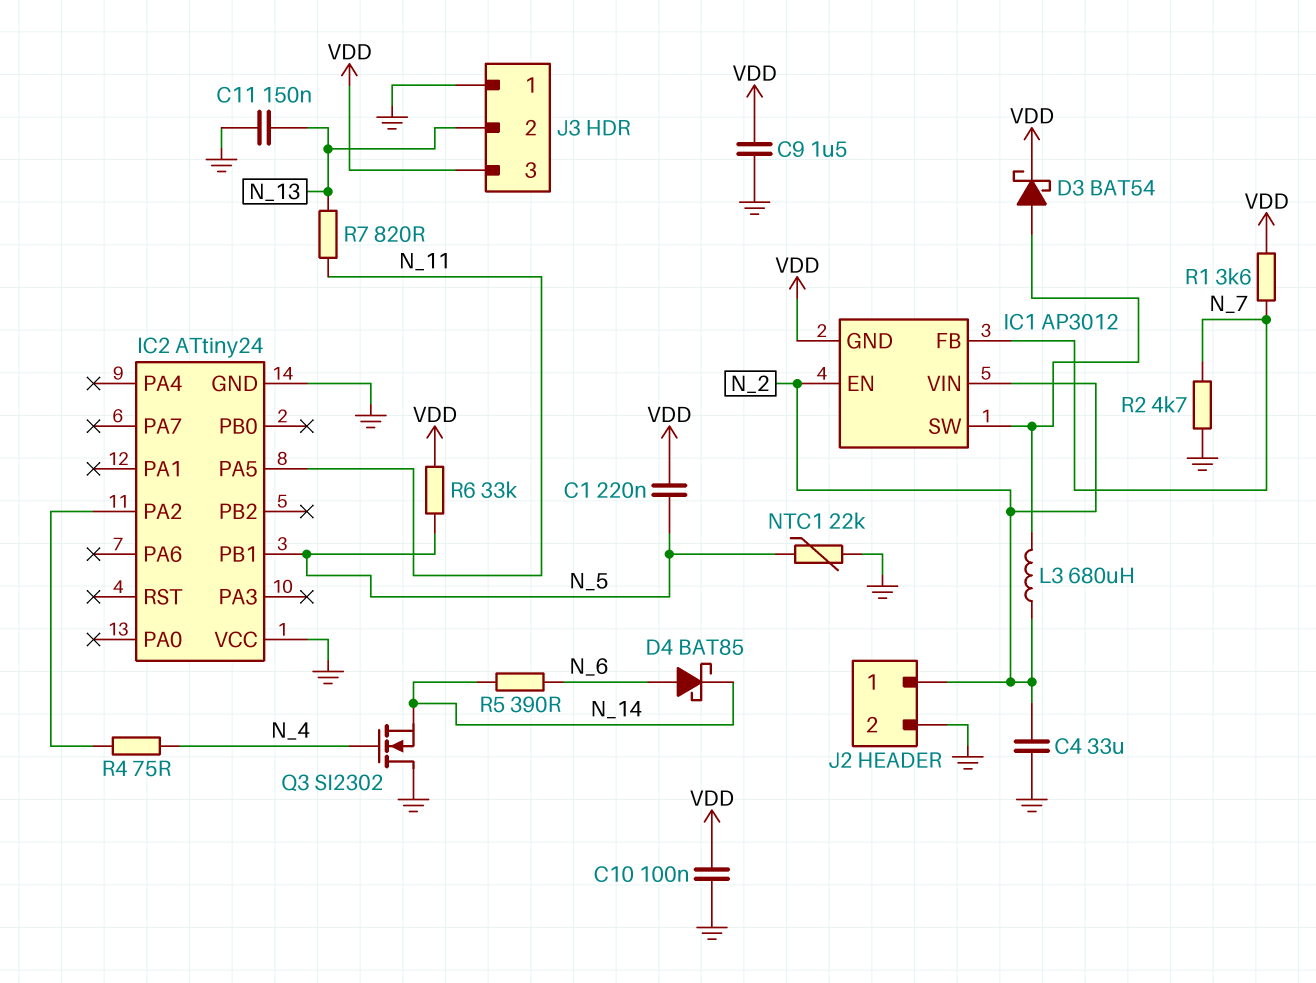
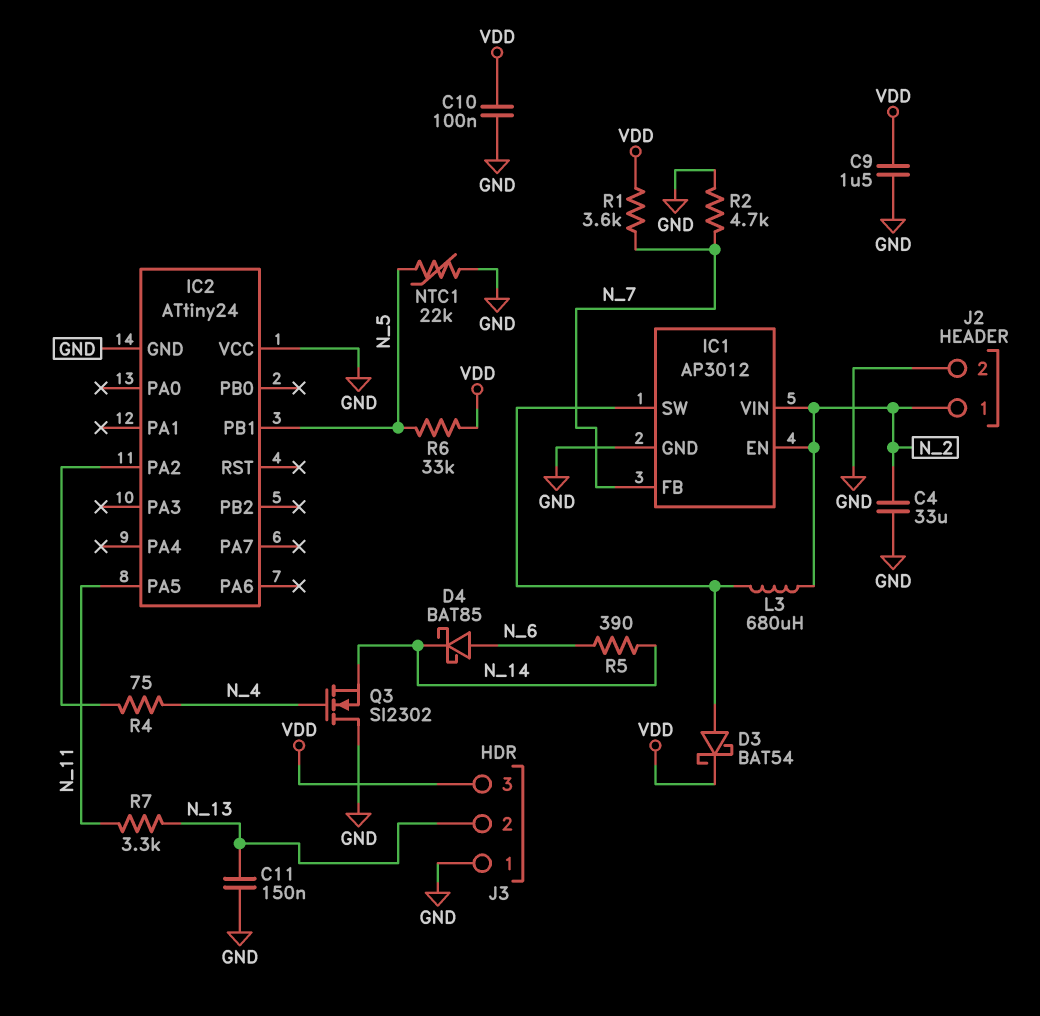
C1: 220nF (N_5, VDD) -> none
IC1 pin GND: VDD -> GND
R7: 820 (N_11, N_13) -> 3.3k (N_11, N_13)

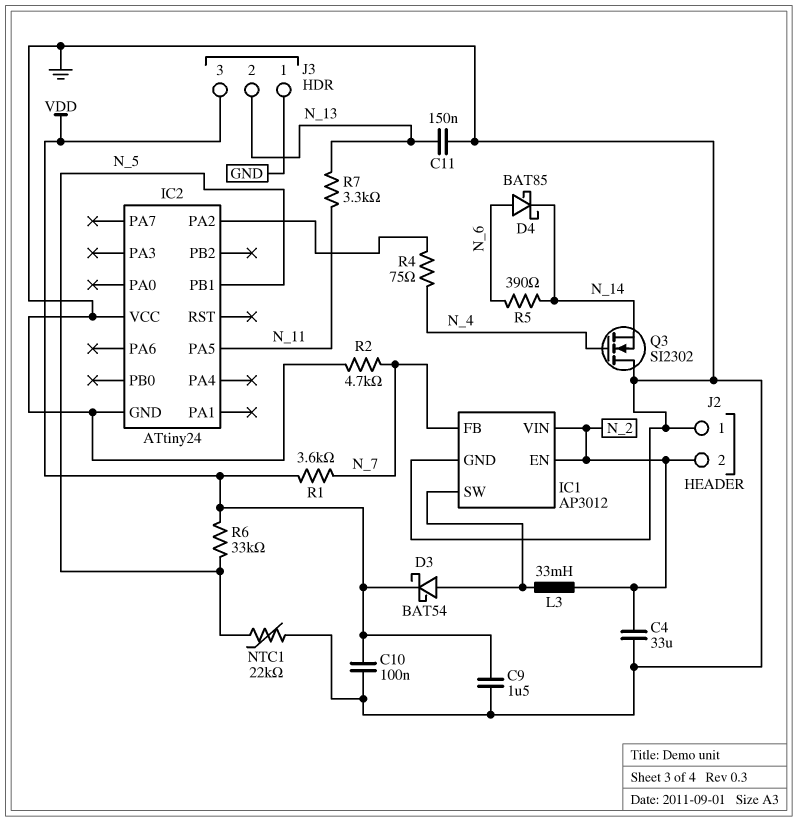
J2 pin 1: N_2 -> GND
J2 pin 2: GND -> N_2
L3: 680uH (IC1/SW, N_2) -> 33mH (IC1/SW, N_2)

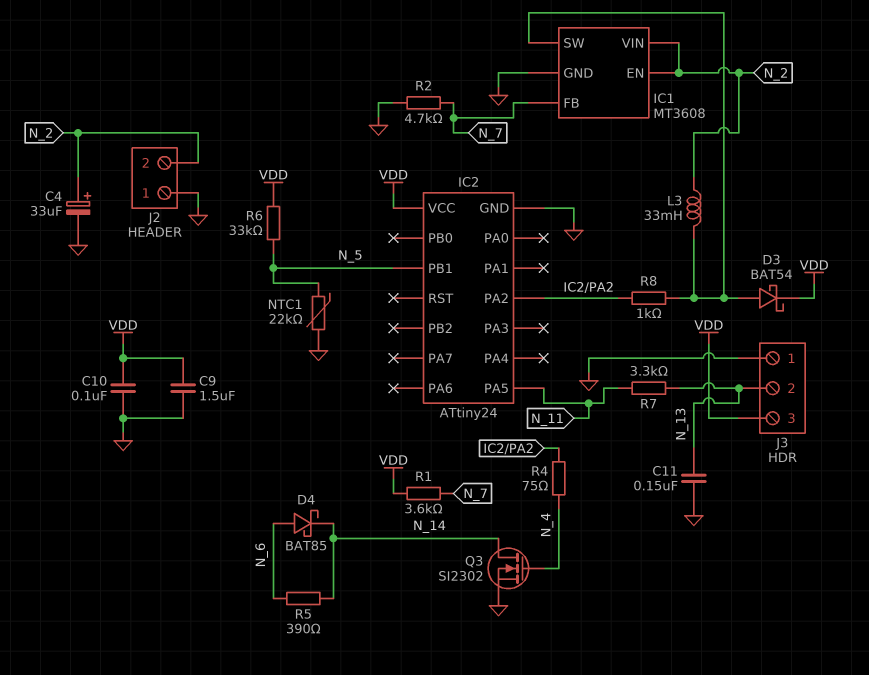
C4: 33uF (GND, N_2) -> 33uF (plus N_2, minus GND)
IC1: AP3012 -> MT3608
IC2 pin VCC: GND -> VDD
Q3: NMOS SI2302 (G N_4, D GND, S N_14) -> NMOS SI2302 (G N_4, D N_14, S GND)
R8: none -> 1k (IC1/SW, IC2/PA2)

